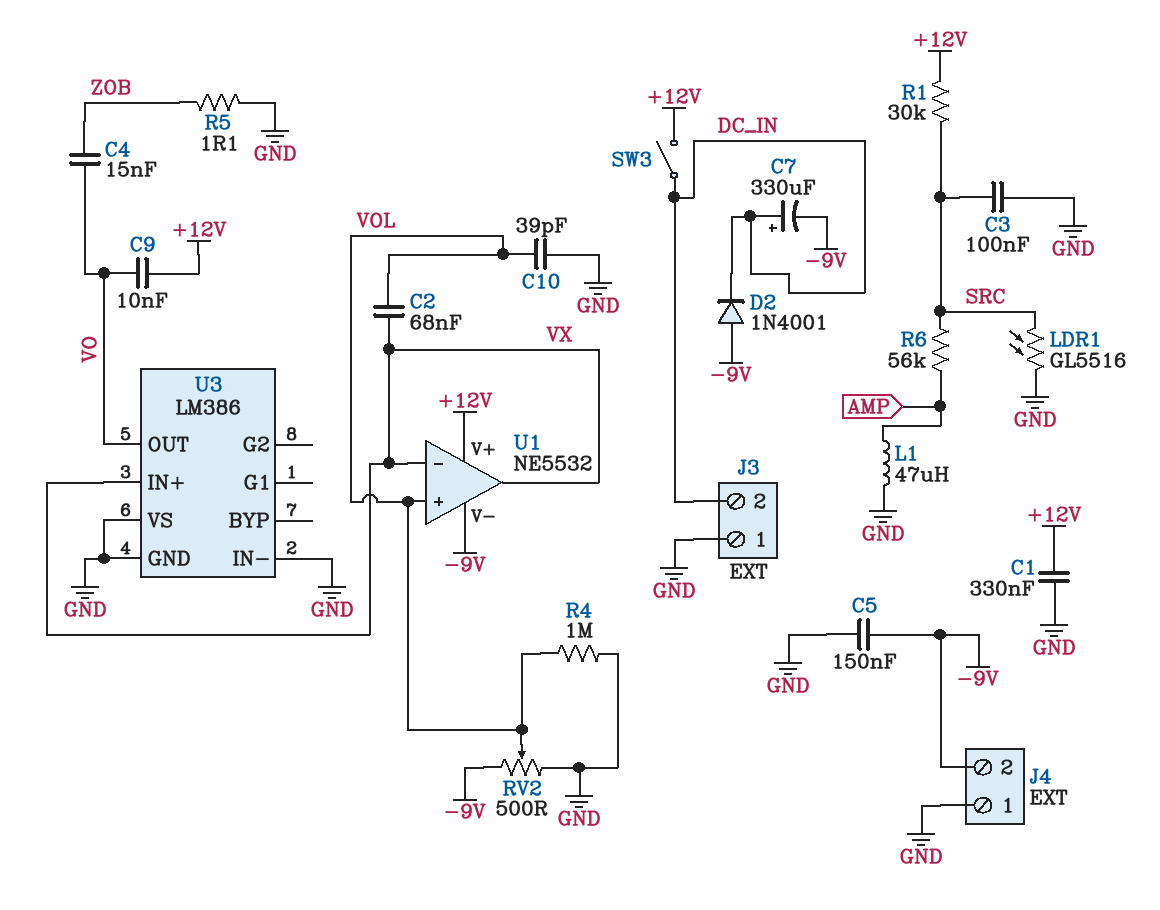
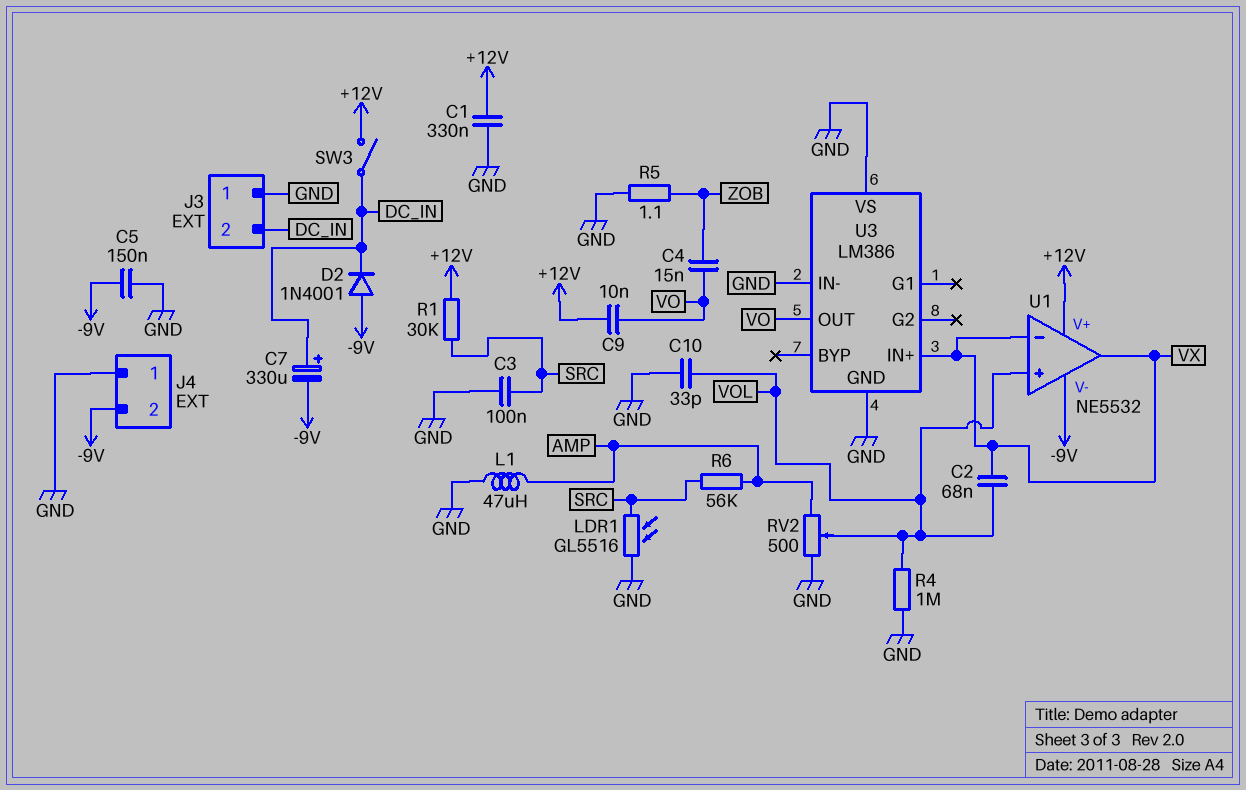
C10: 39pF (GND, VOL) -> 33pF (GND, VOL)
RV2: 500 (-9V, GND, wiper VOL) -> 500 (AMP, GND, wiper VOL)

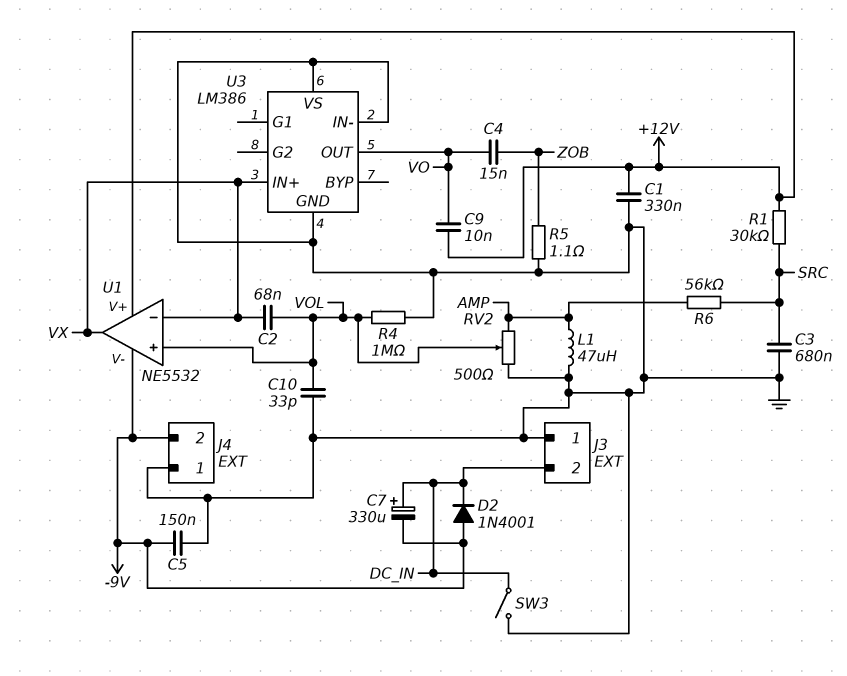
C3: 100nF (GND, SRC) -> 680nF (GND, SRC)
LDR1: GL5516 (GND, SRC) -> none
SW3: switch (+12V, DC_IN) -> switch (DC_IN, GND)

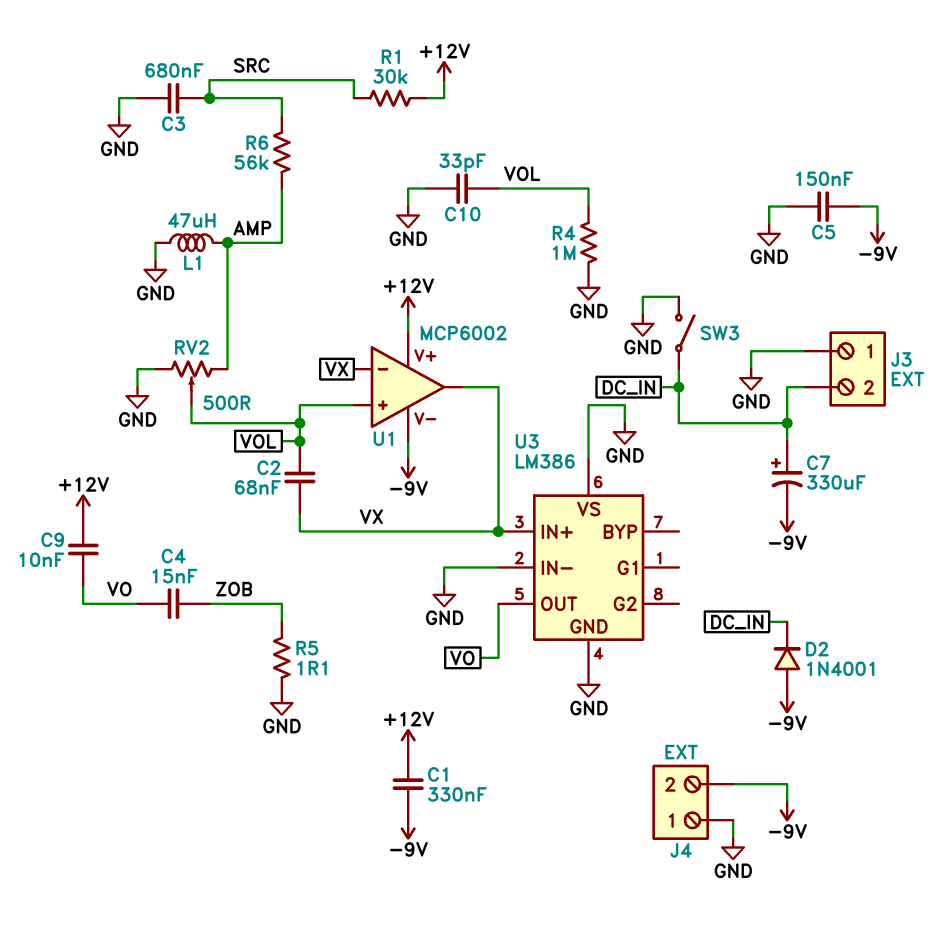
C1: 330nF (+12V, GND) -> 330nF (+12V, -9V)
U1: NE5532 -> MCP6002

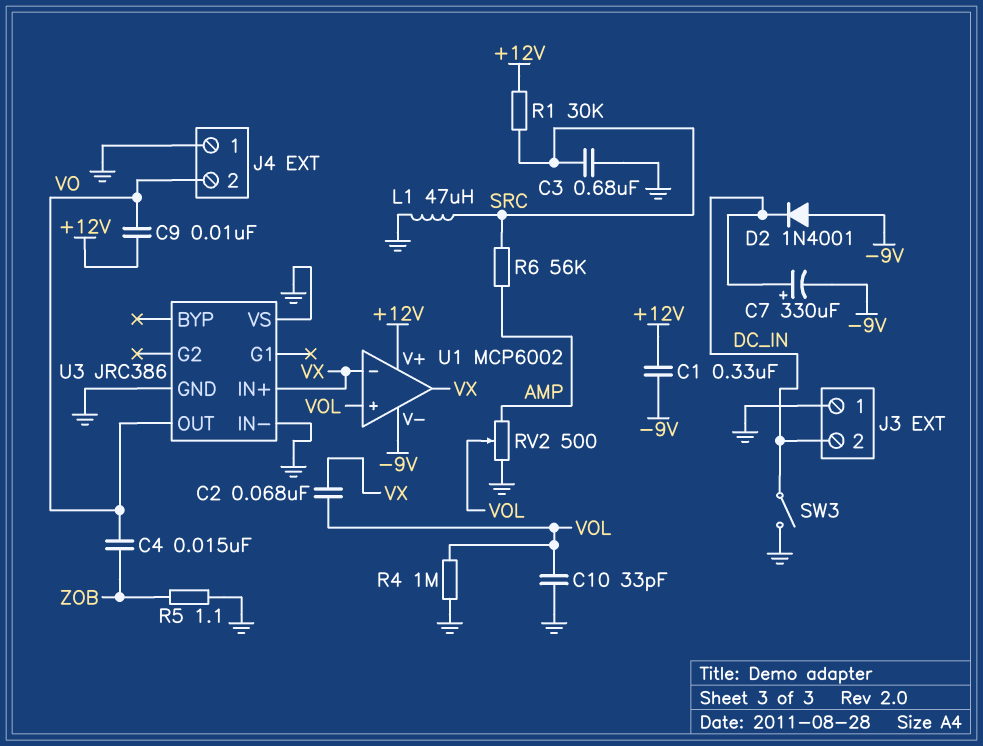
C5: 150nF (-9V, GND) -> none
J4 pin 2: -9V -> VO
L1: 47uH (AMP, GND) -> 47uH (GND, SRC)
U3: LM386 -> JRC386

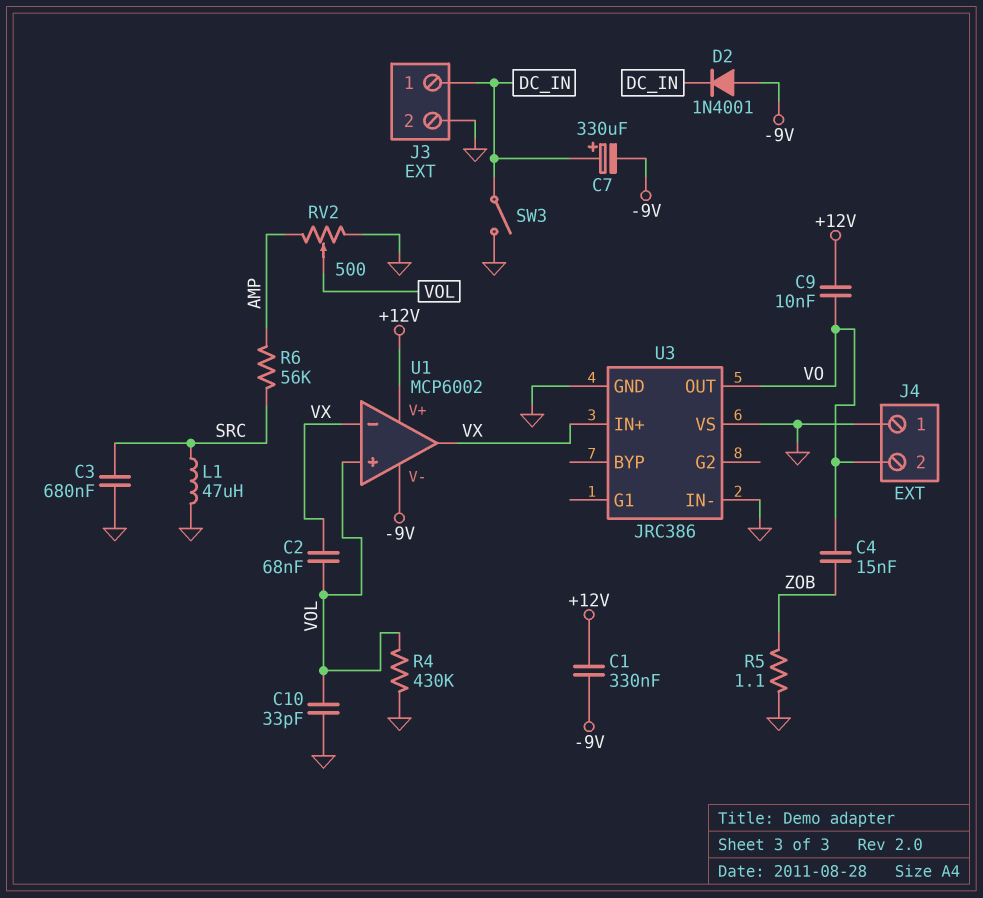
J3 pin 1: GND -> DC_IN
J3 pin 2: DC_IN -> GND
R1: 30k (+12V, SRC) -> none
R4: 1M (GND, VOL) -> 430k (GND, VOL)

